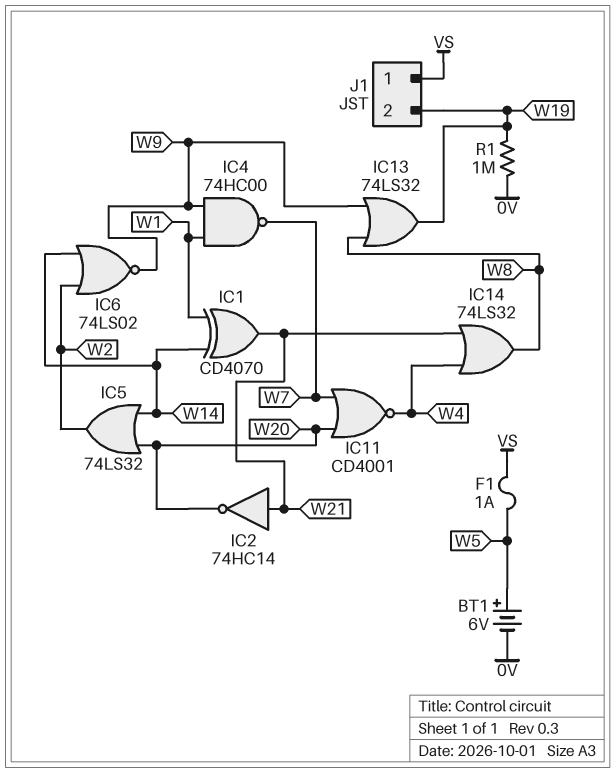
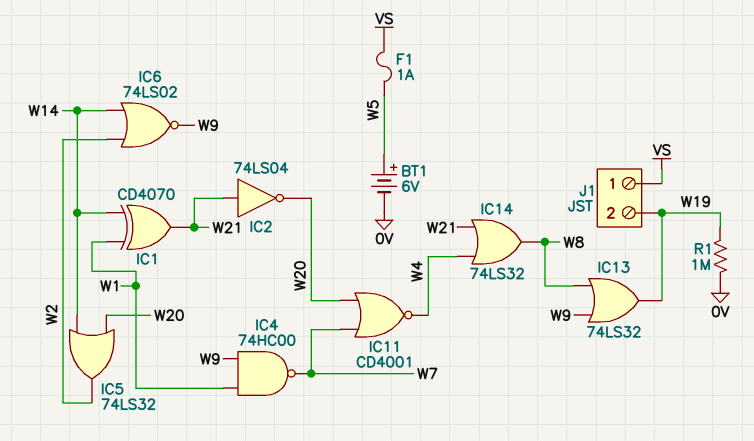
IC2: NOT 74HC14 (in W21, out W20) -> NOT 74LS04 (in W21, out W20)

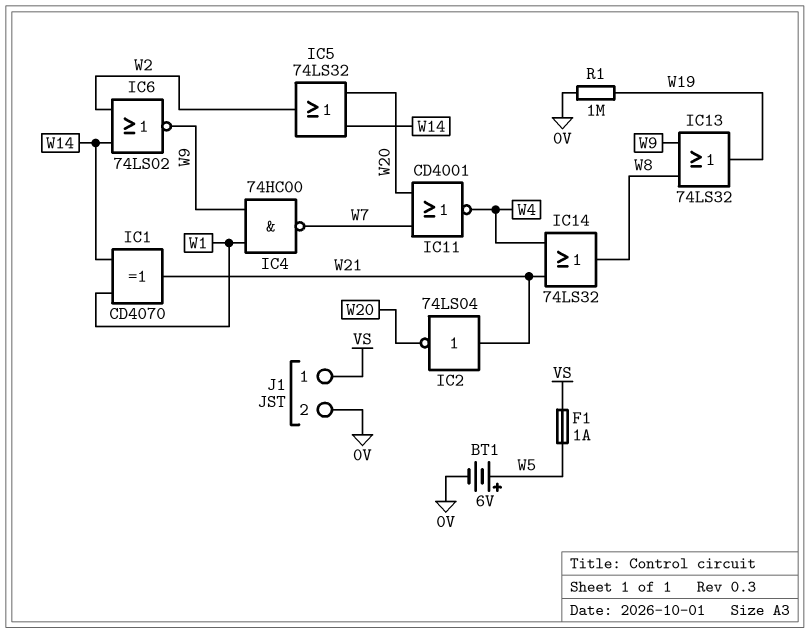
J1 pin 2: W19 -> 0V

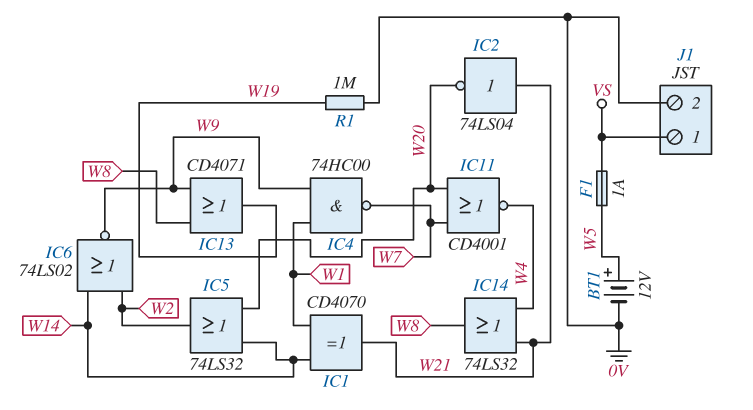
BT1: 6V (plus W5, minus 0V) -> 12V (plus W5, minus 0V)
IC13: OR 74LS32 (in W8, in W9, out W19) -> OR CD4071 (in W8, in W9, out W19)

